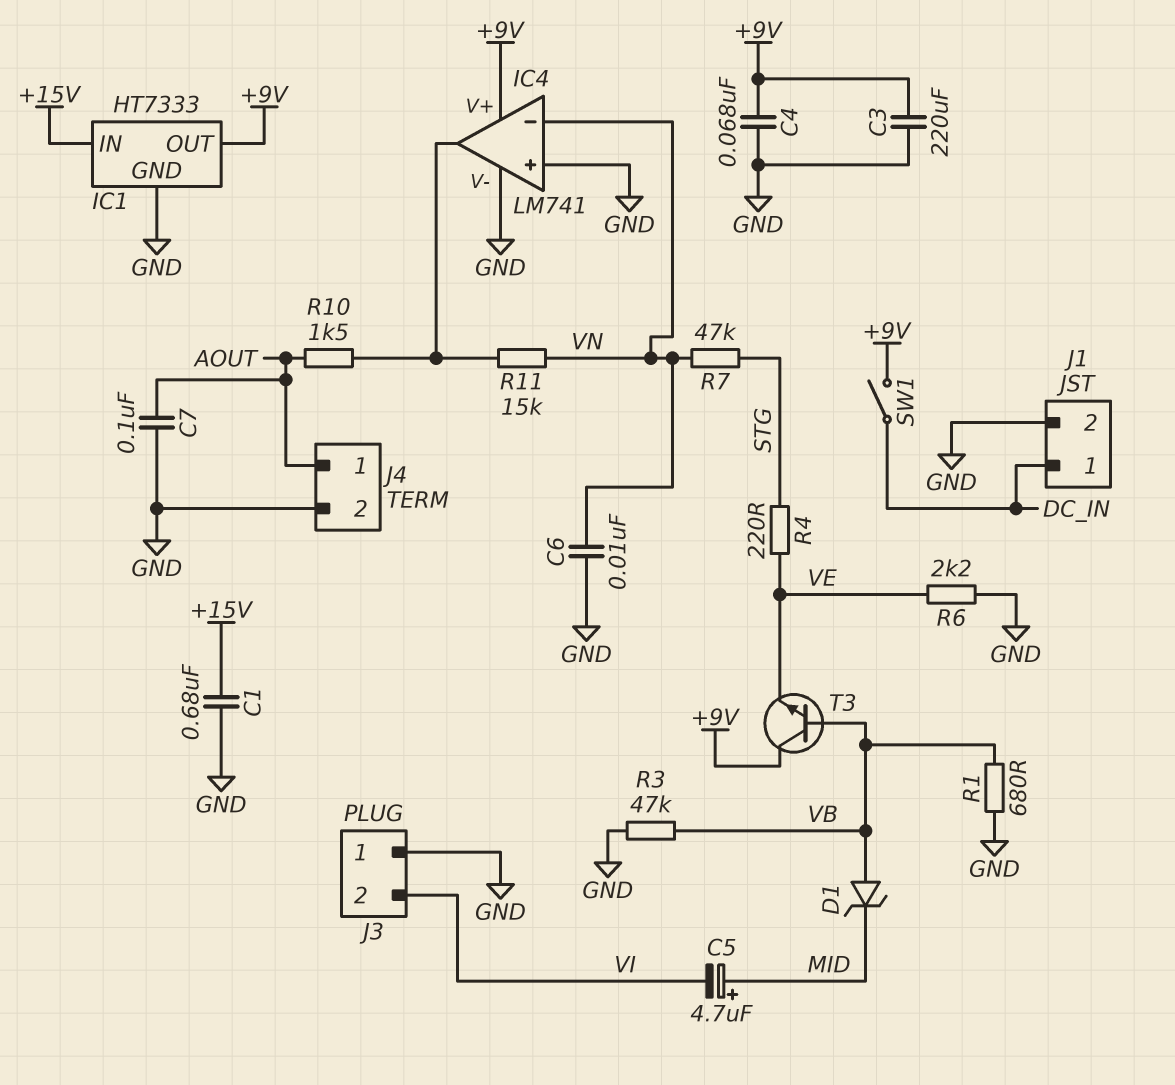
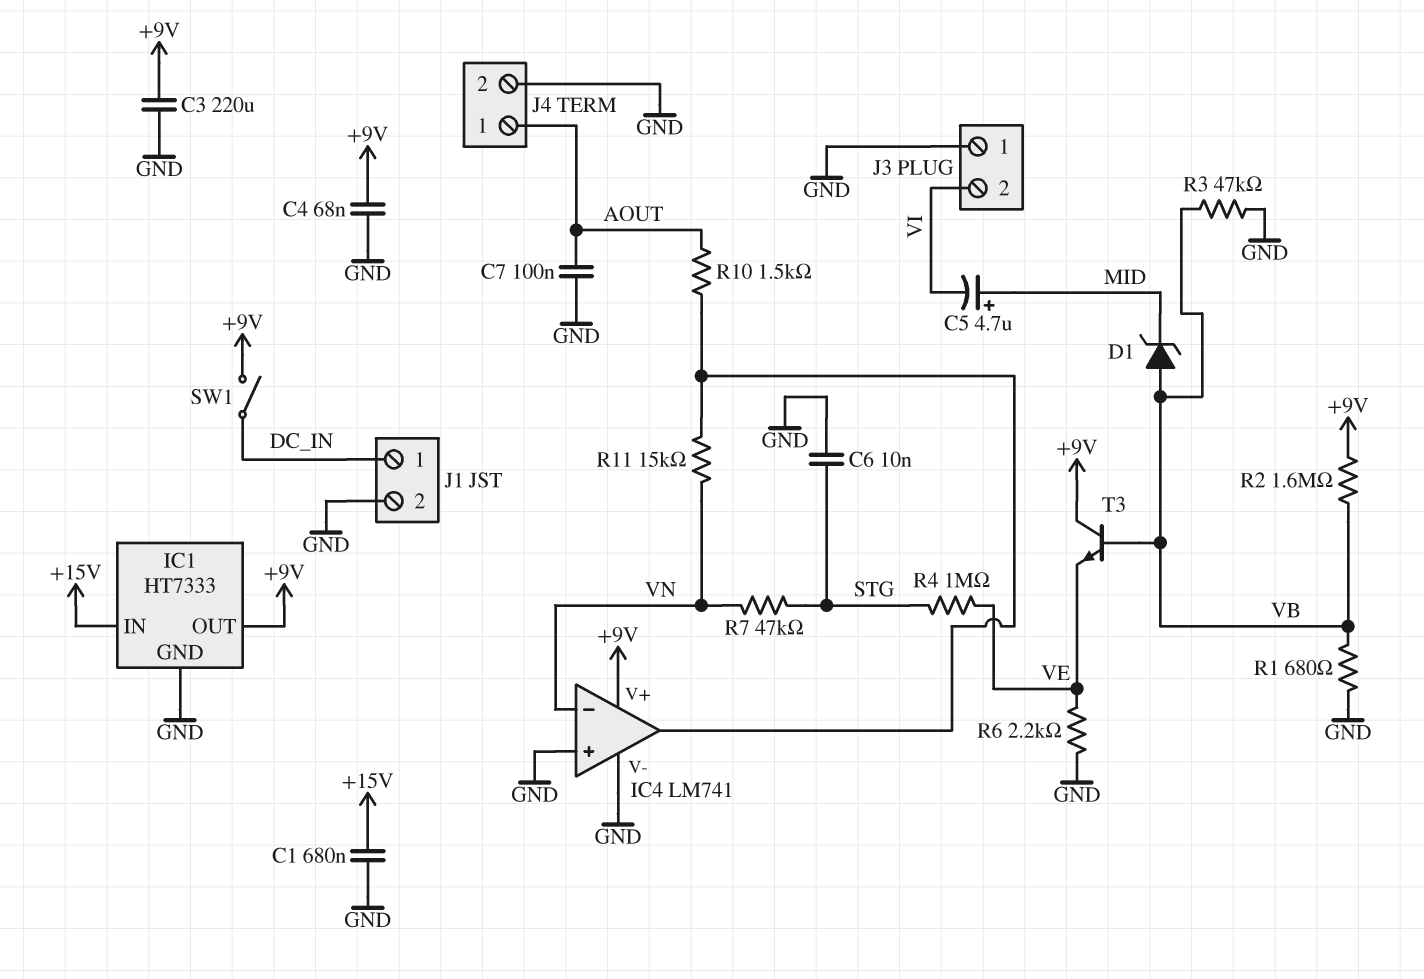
C6: 10nF (GND, VN) -> 10nF (GND, STG)
R2: none -> 1.6M (+9V, VB)
R4: 220 (STG, VE) -> 1M (STG, VE)

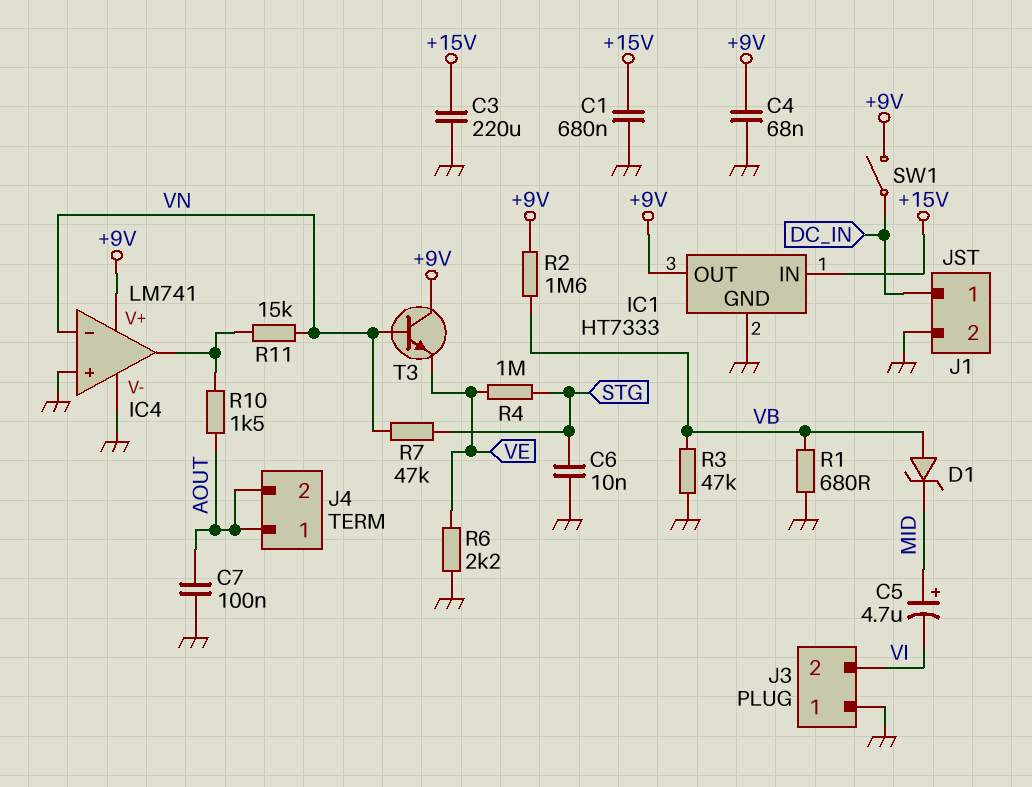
C3: 220uF (+9V, GND) -> 220uF (+15V, GND)
J4 pin 2: GND -> AOUT
T3: NPN (B VB, C +9V, E VE) -> NPN (B VN, C +9V, E VE)

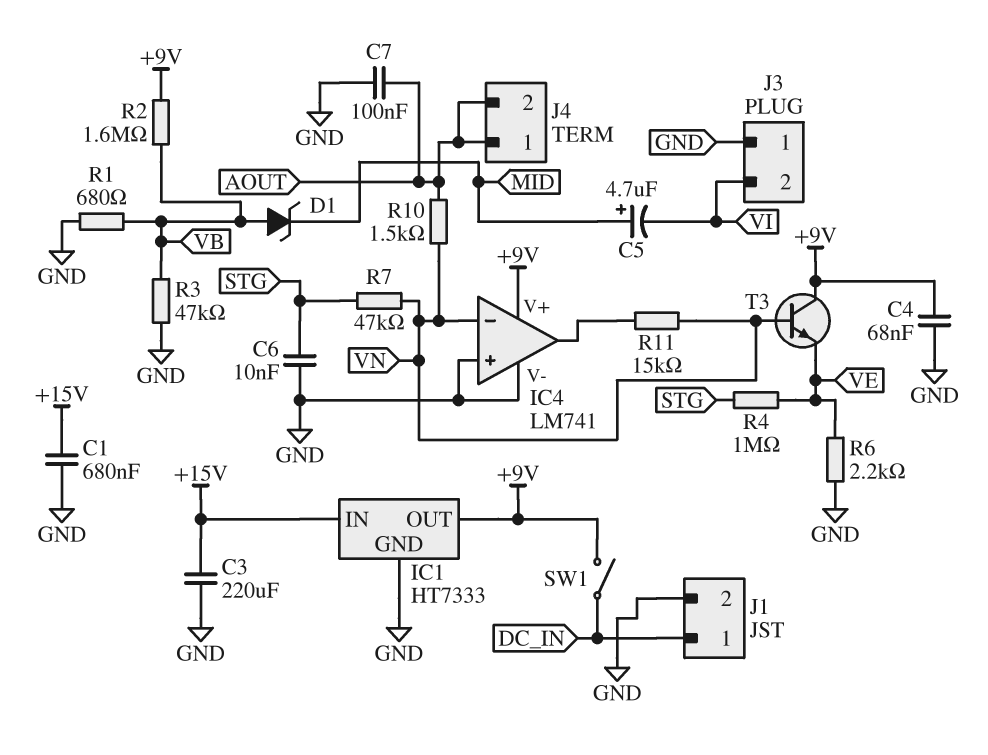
R10: 1.5k (AOUT, IC4/out) -> 1.5k (AOUT, VN)

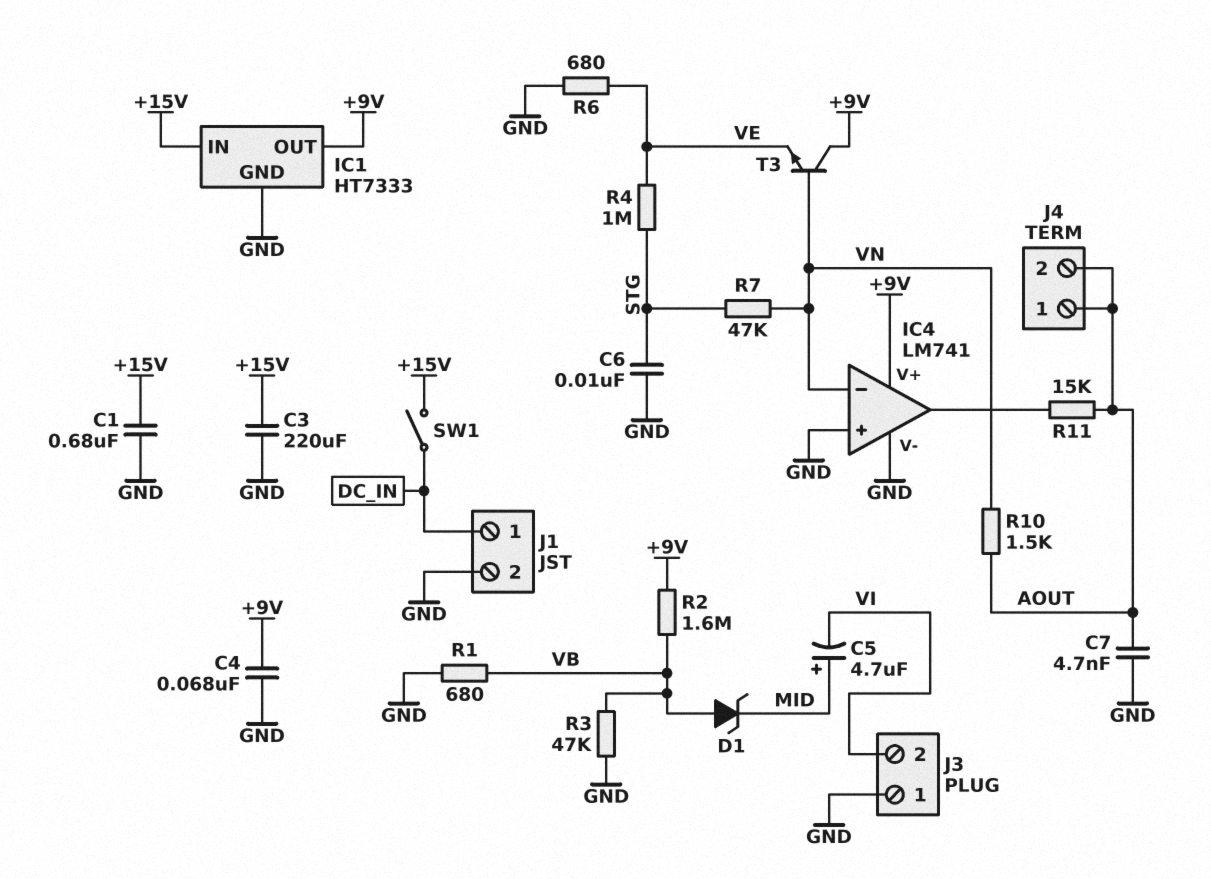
C7: 100nF (AOUT, GND) -> 4.7nF (AOUT, GND)
R6: 2.2k (GND, VE) -> 680 (GND, VE)
R11: 15k (IC4/out, VN) -> 15k (AOUT, IC4/out)
SW1: switch (+9V, DC_IN) -> switch (+15V, DC_IN)

